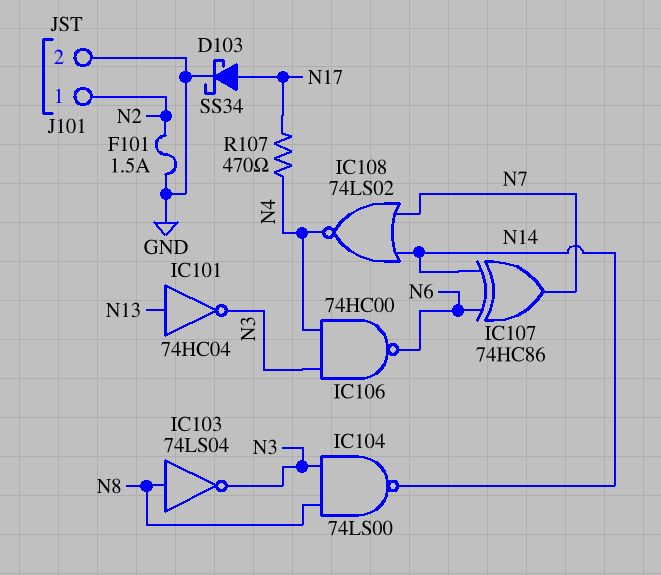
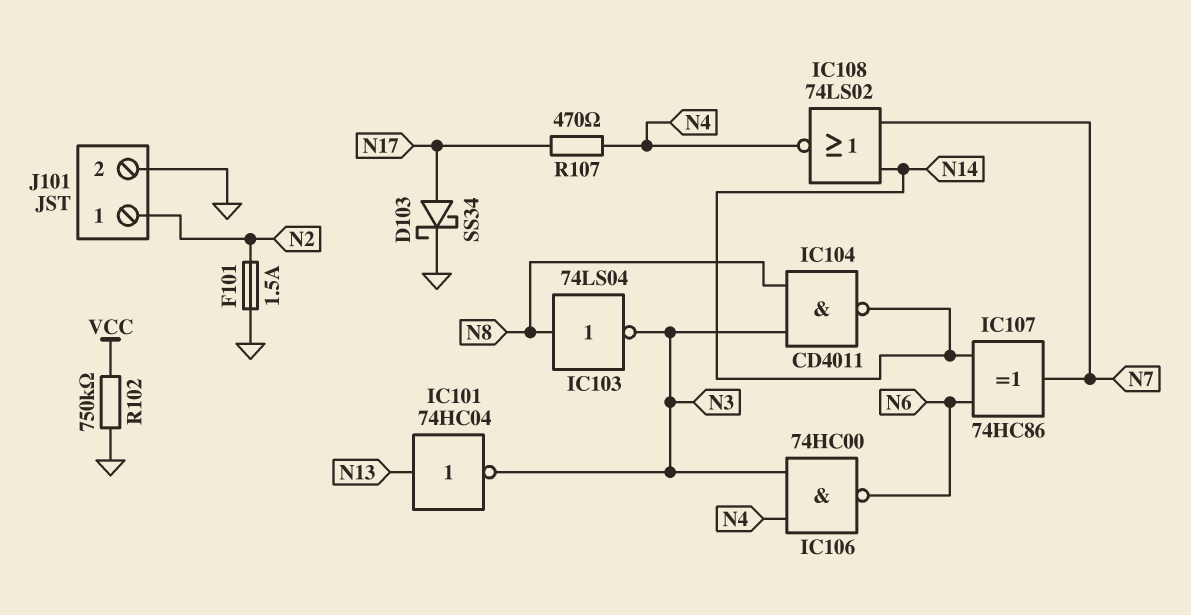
IC104: NAND 74LS00 (in N3, in N8, out N14) -> NAND CD4011 (in N3, in N8, out N14)
R102: none -> 750k (GND, VCC)

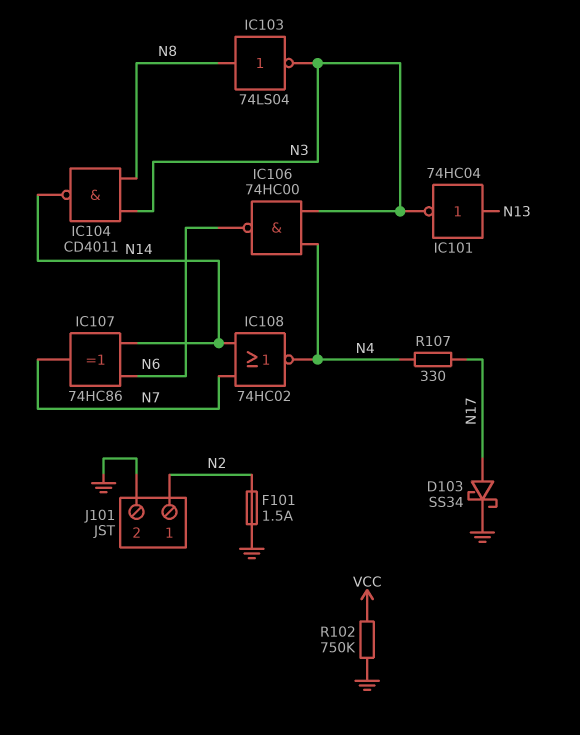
IC108: NOR 74LS02 (in N7, in N14, out N4) -> NOR 74HC02 (in N7, in N14, out N4)
R107: 470 (N4, N17) -> 330 (N4, N17)

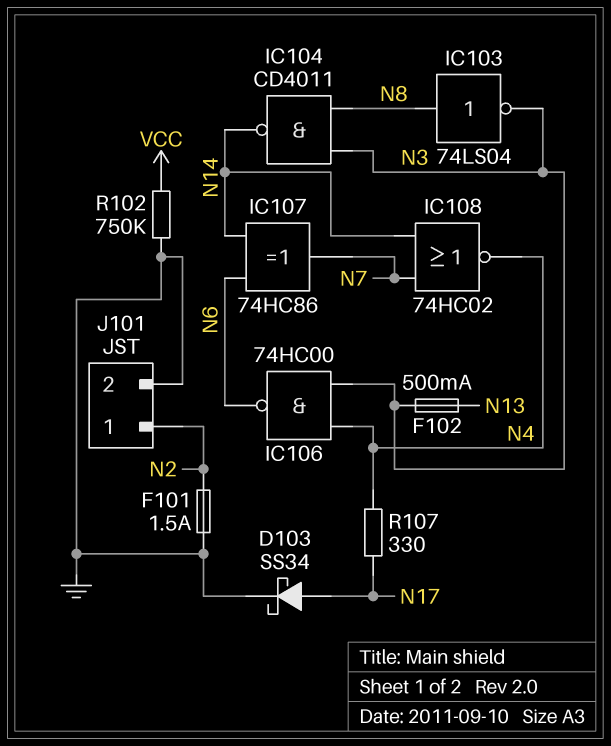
F102: none -> 500mA (N3, N13)
IC101: NOT 74HC04 (in N13, out N3) -> none

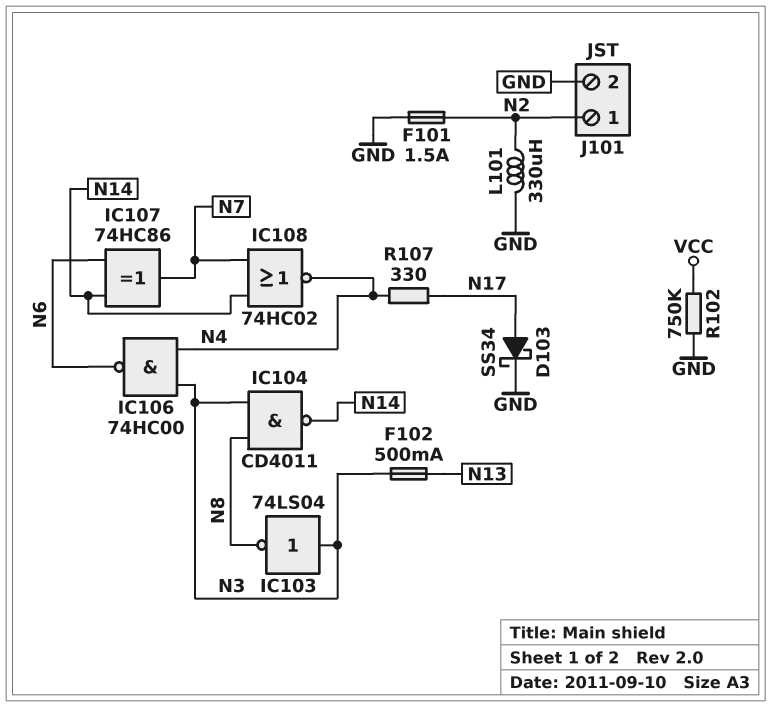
IC103: NOT 74LS04 (in N8, out N3) -> NOT 74LS04 (in N3, out N8)
L101: none -> 330uH (GND, N2)

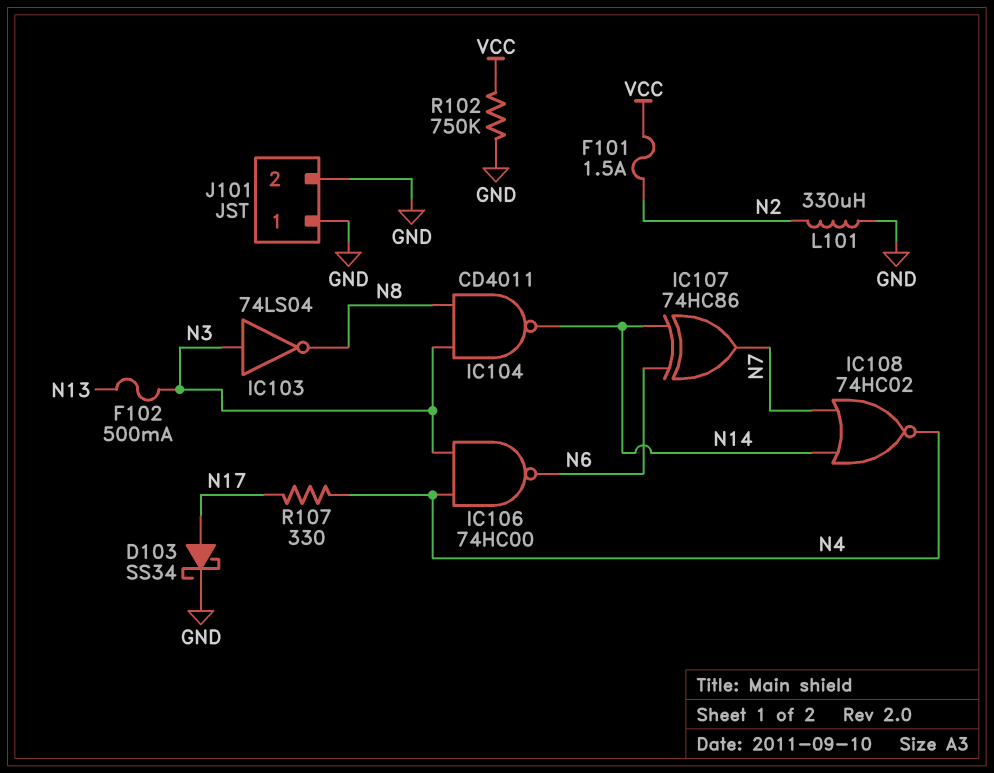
F101: 1.5A (GND, N2) -> 1.5A (N2, VCC)
J101 pin 1: N2 -> GND

